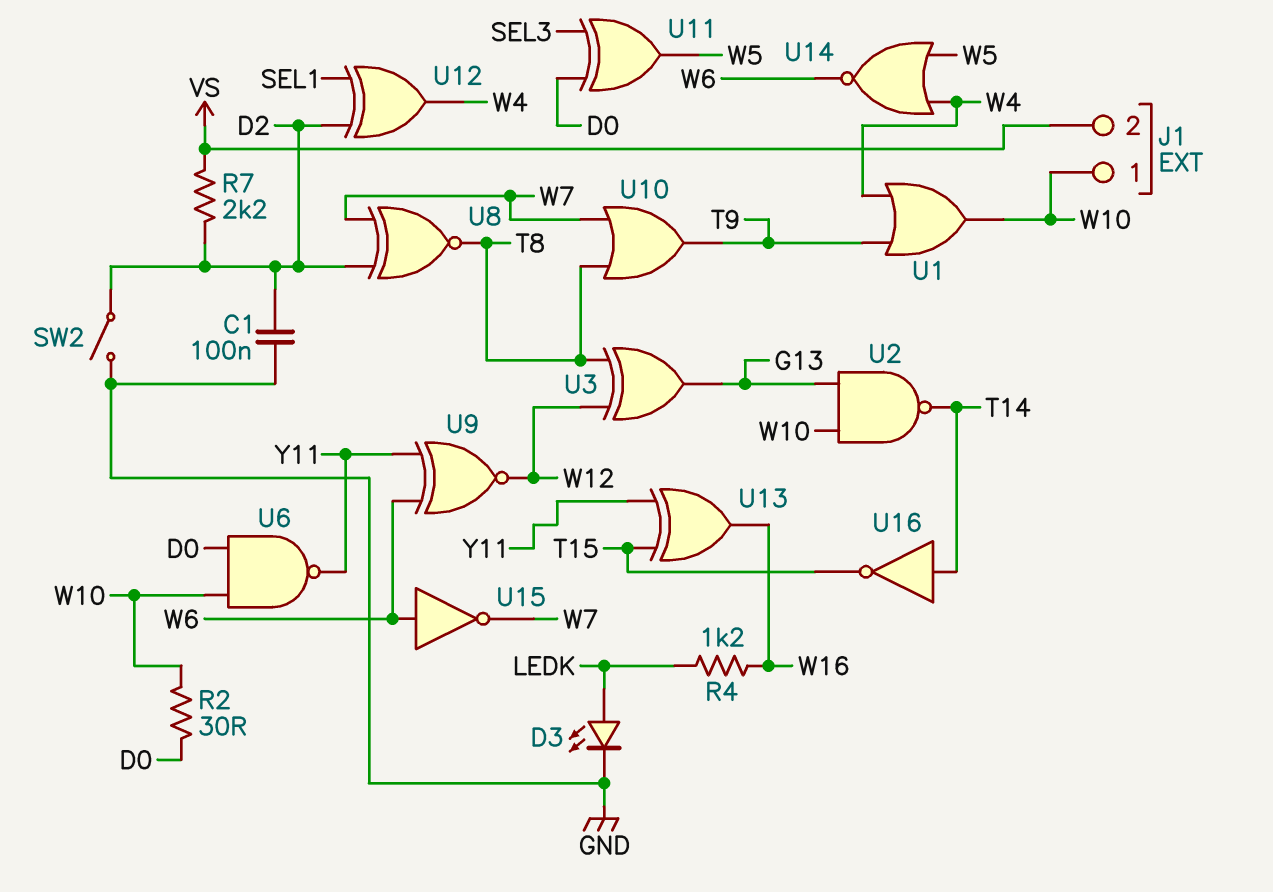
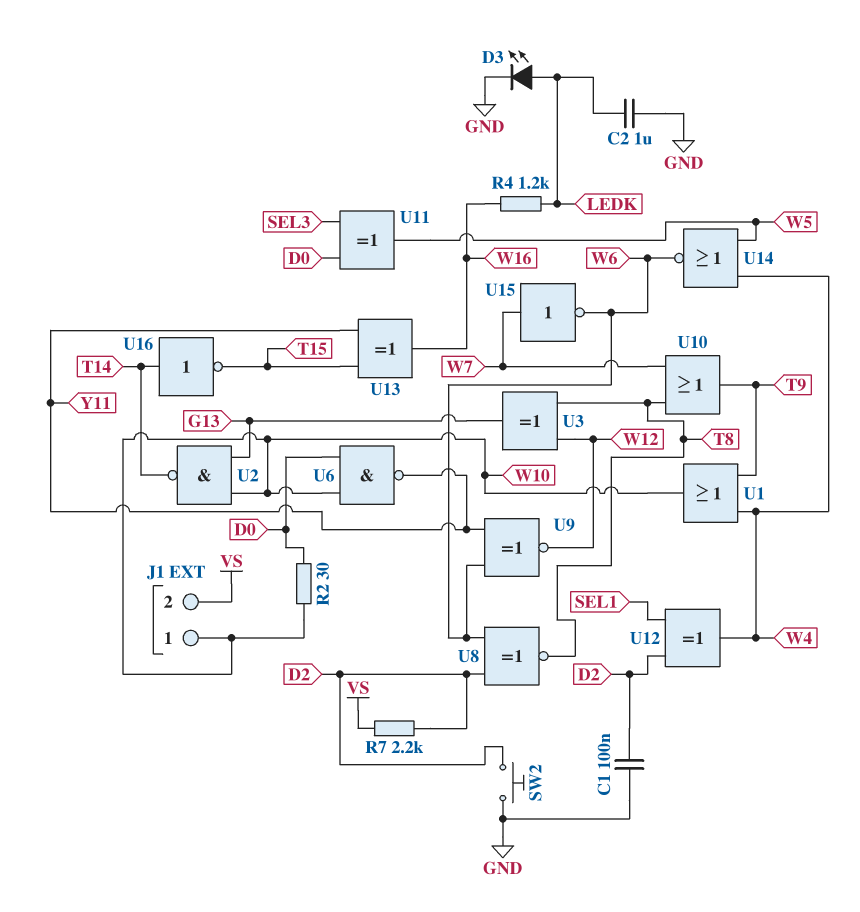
C2: none -> 1uF (GND, LEDK)
SW2: switch (D2, GND) -> button (D2, GND)
U8: XNOR (in D2, in W7, out T8) -> XNOR (in D2, in W6, out T8)
U15: NOT (in W6, out W7) -> NOT (in W7, out W6)

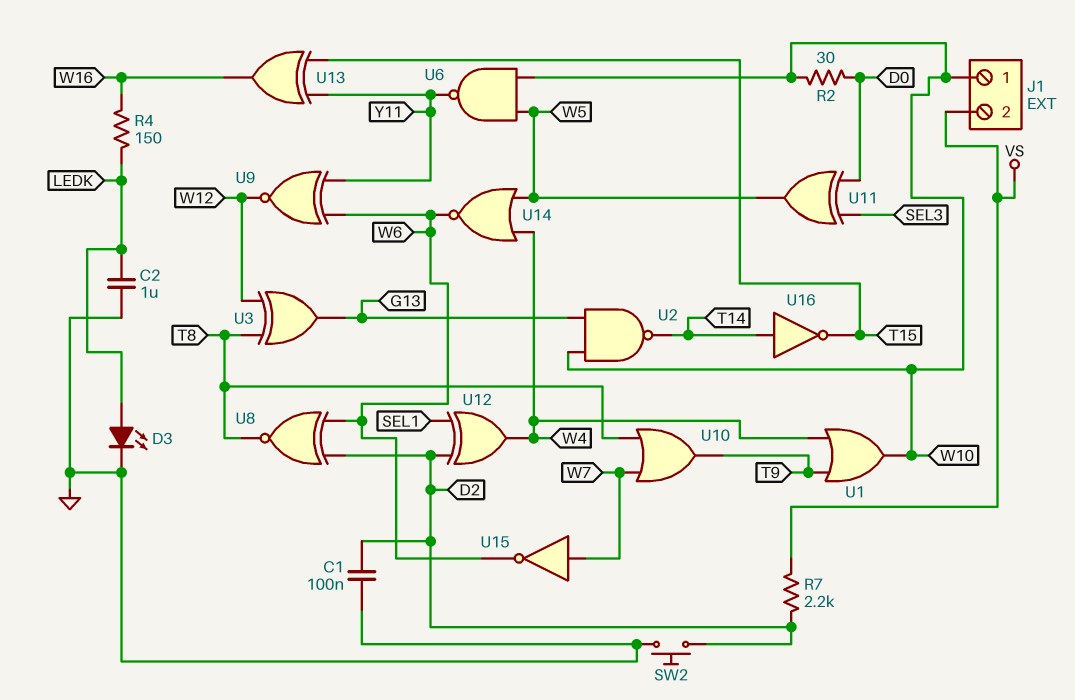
R4: 1.2k (LEDK, W16) -> 150 (LEDK, W16)
U6: NAND (in D0, in W10, out Y11) -> NAND (in W5, in W10, out Y11)

